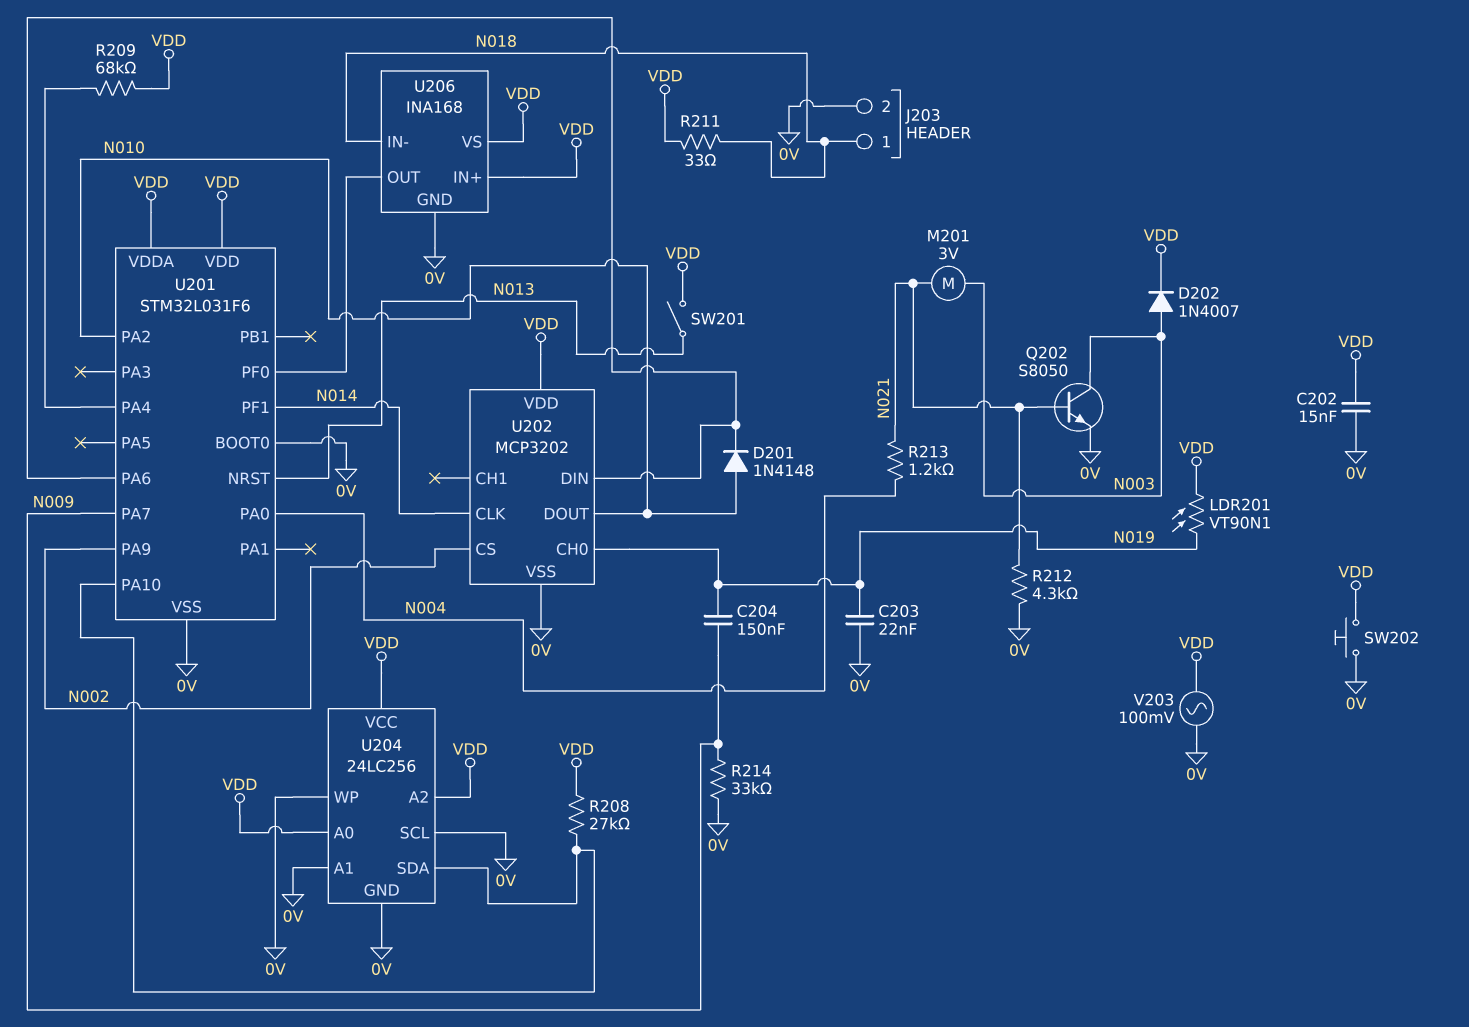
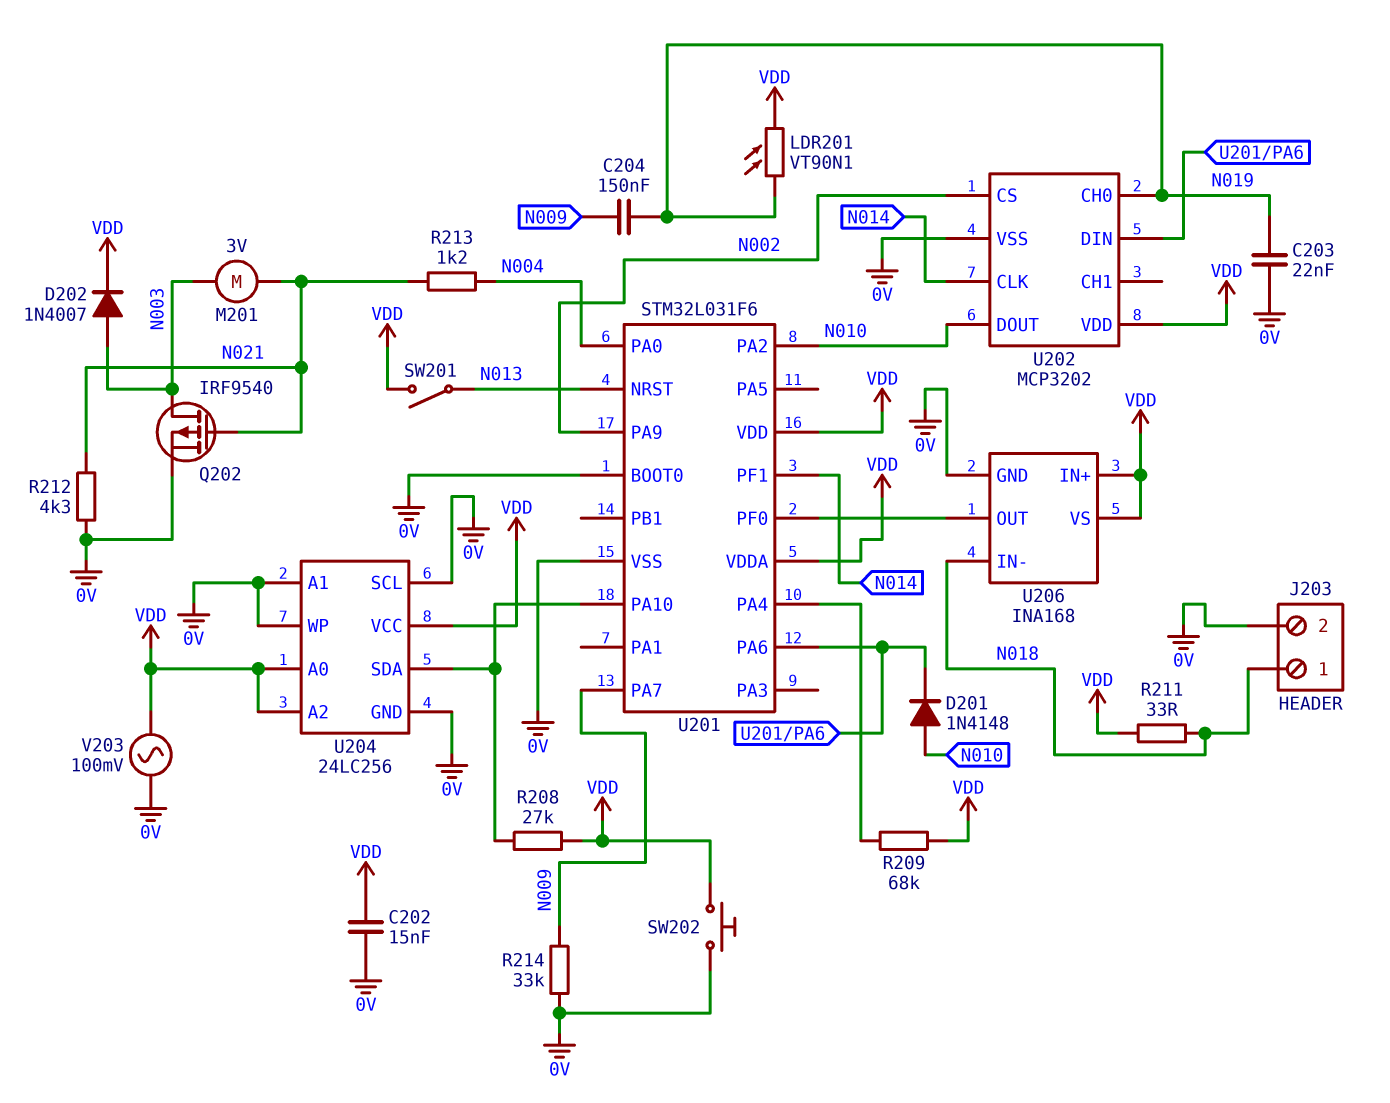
Q202: NPN S8050 (B N021, C N003, E 0V) -> PMOS IRF9540 (G N021, D N003, S 0V)

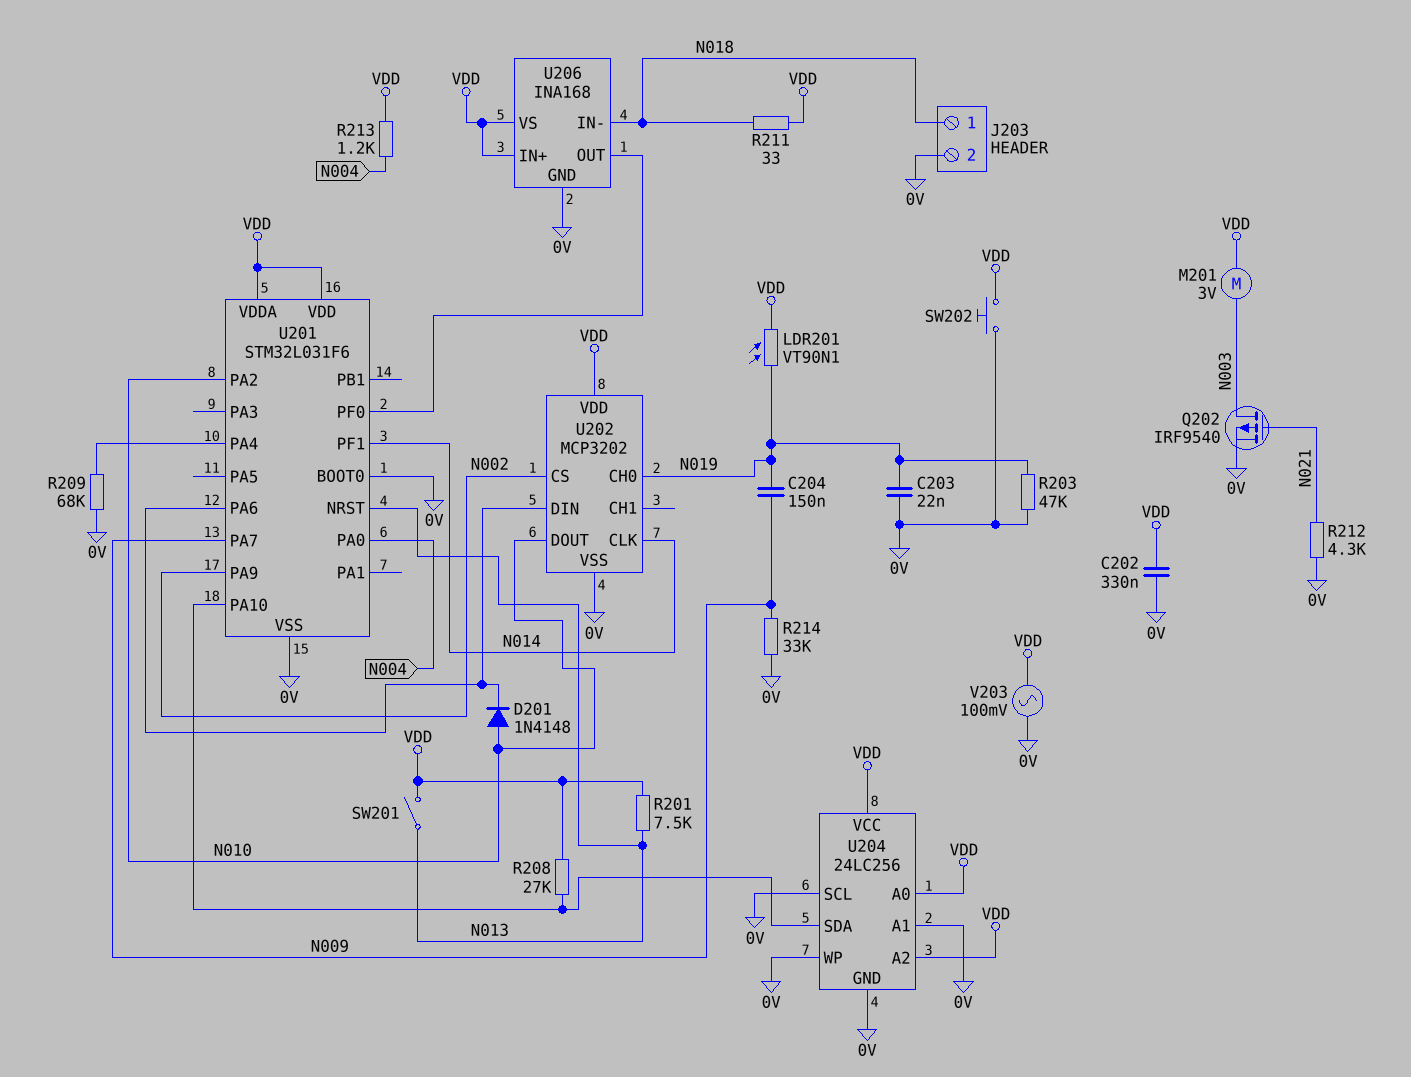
C202: 15nF (0V, VDD) -> 330nF (0V, VDD)
D202: diode 1N4007 (A N003, K VDD) -> none
M201: motor 3V (N003, N021) -> motor 3V (N003, VDD)
R201: none -> 7.5k (N013, VDD)
R203: none -> 47k (0V, N019)
R209: 68k (U201/PA4, VDD) -> 68k (0V, U201/PA4)
R213: 1.2k (N004, N021) -> 1.2k (N004, VDD)

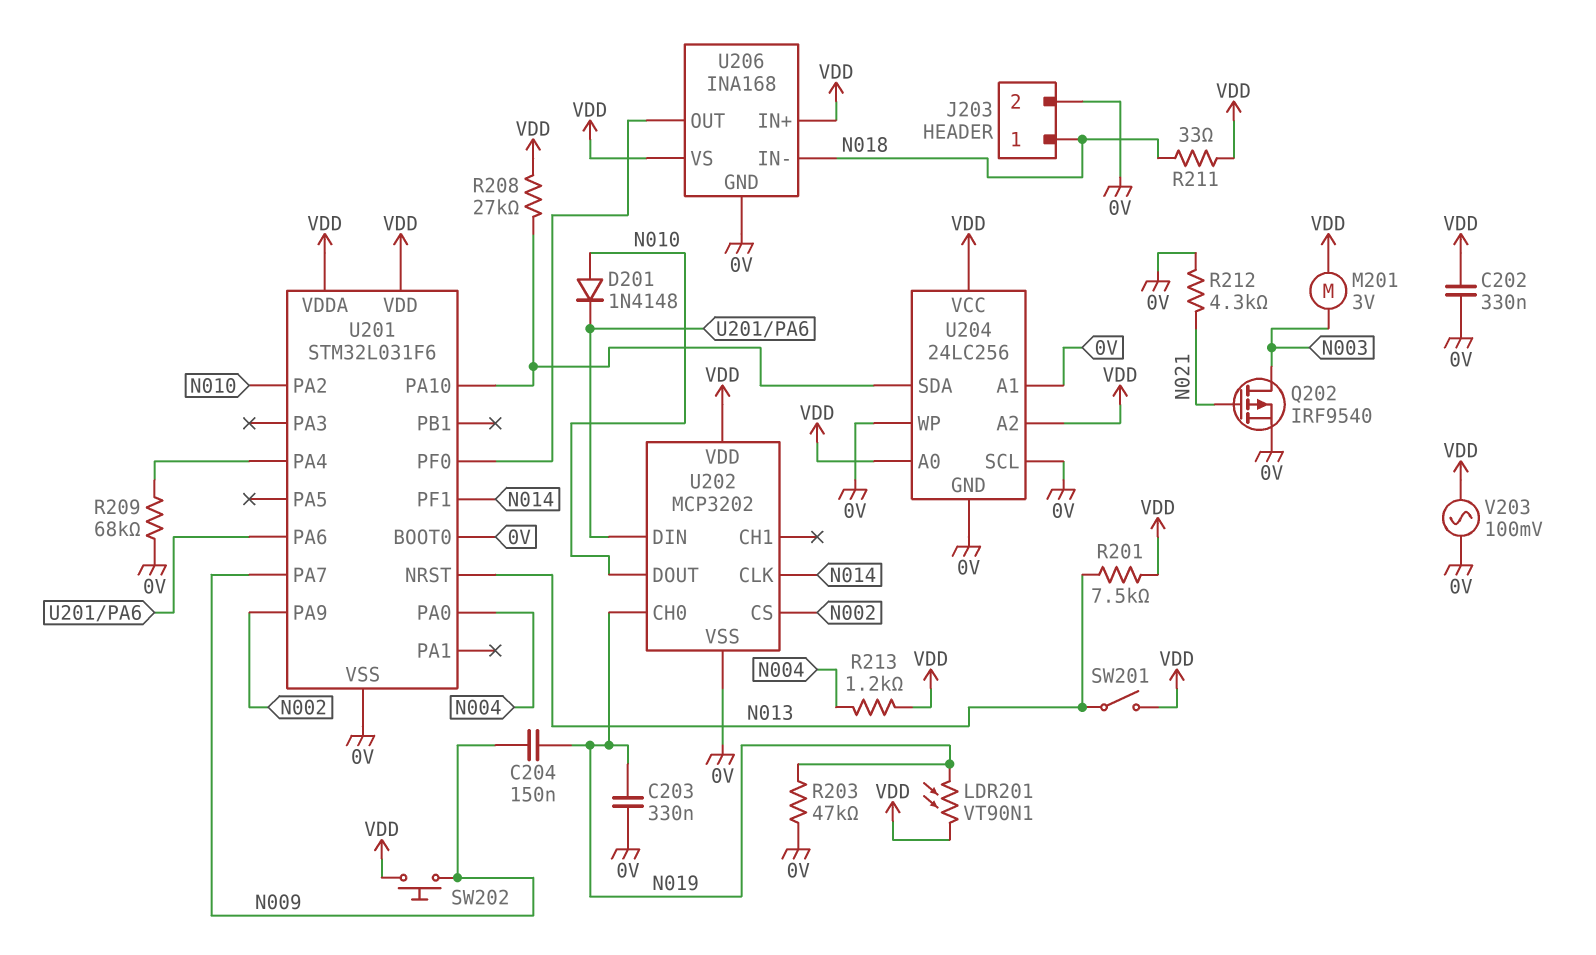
C203: 22nF (0V, N019) -> 330nF (0V, N019)
R214: 33k (0V, N009) -> none
SW202: button (0V, VDD) -> button (N009, VDD)

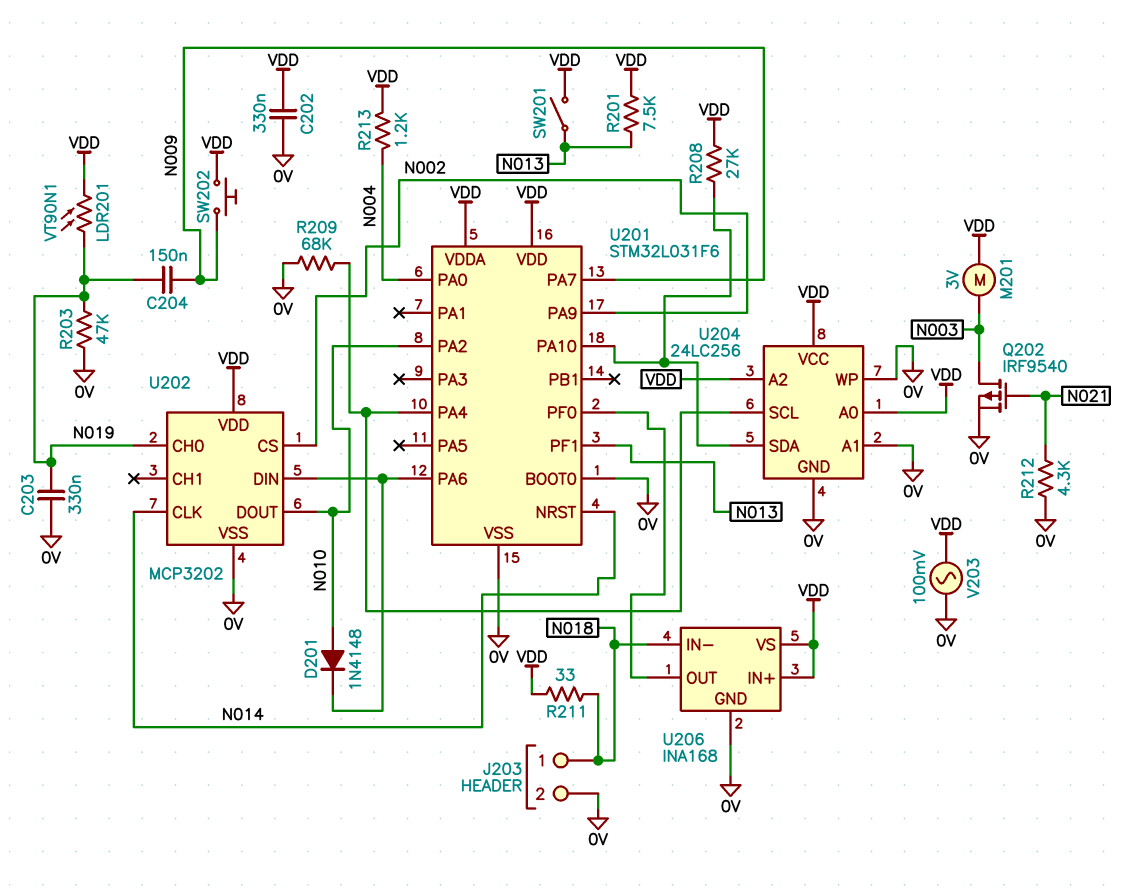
U201 pin NRST: N013 -> N014
U201 pin PF1: N014 -> N013
U204 pin SCL: 0V -> U201/PA4

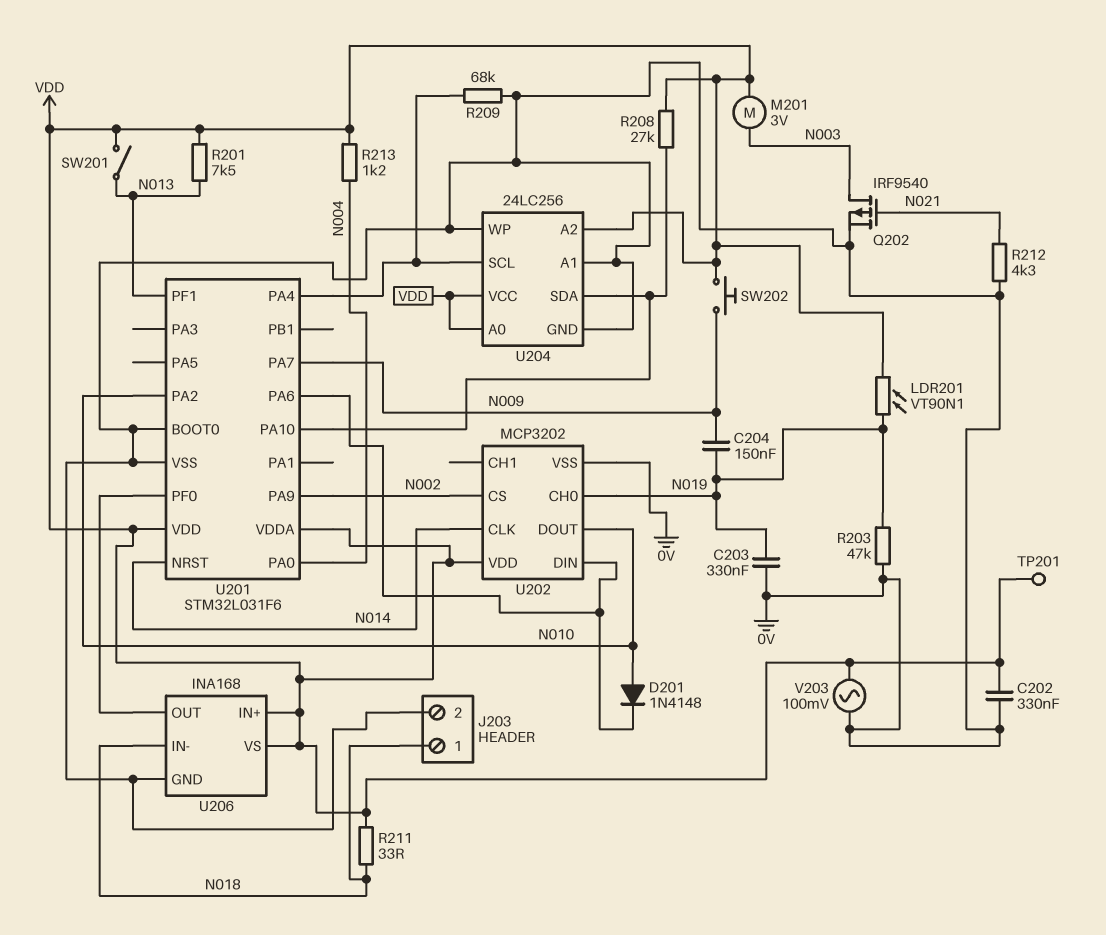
TP201: none -> test point (VDD)

